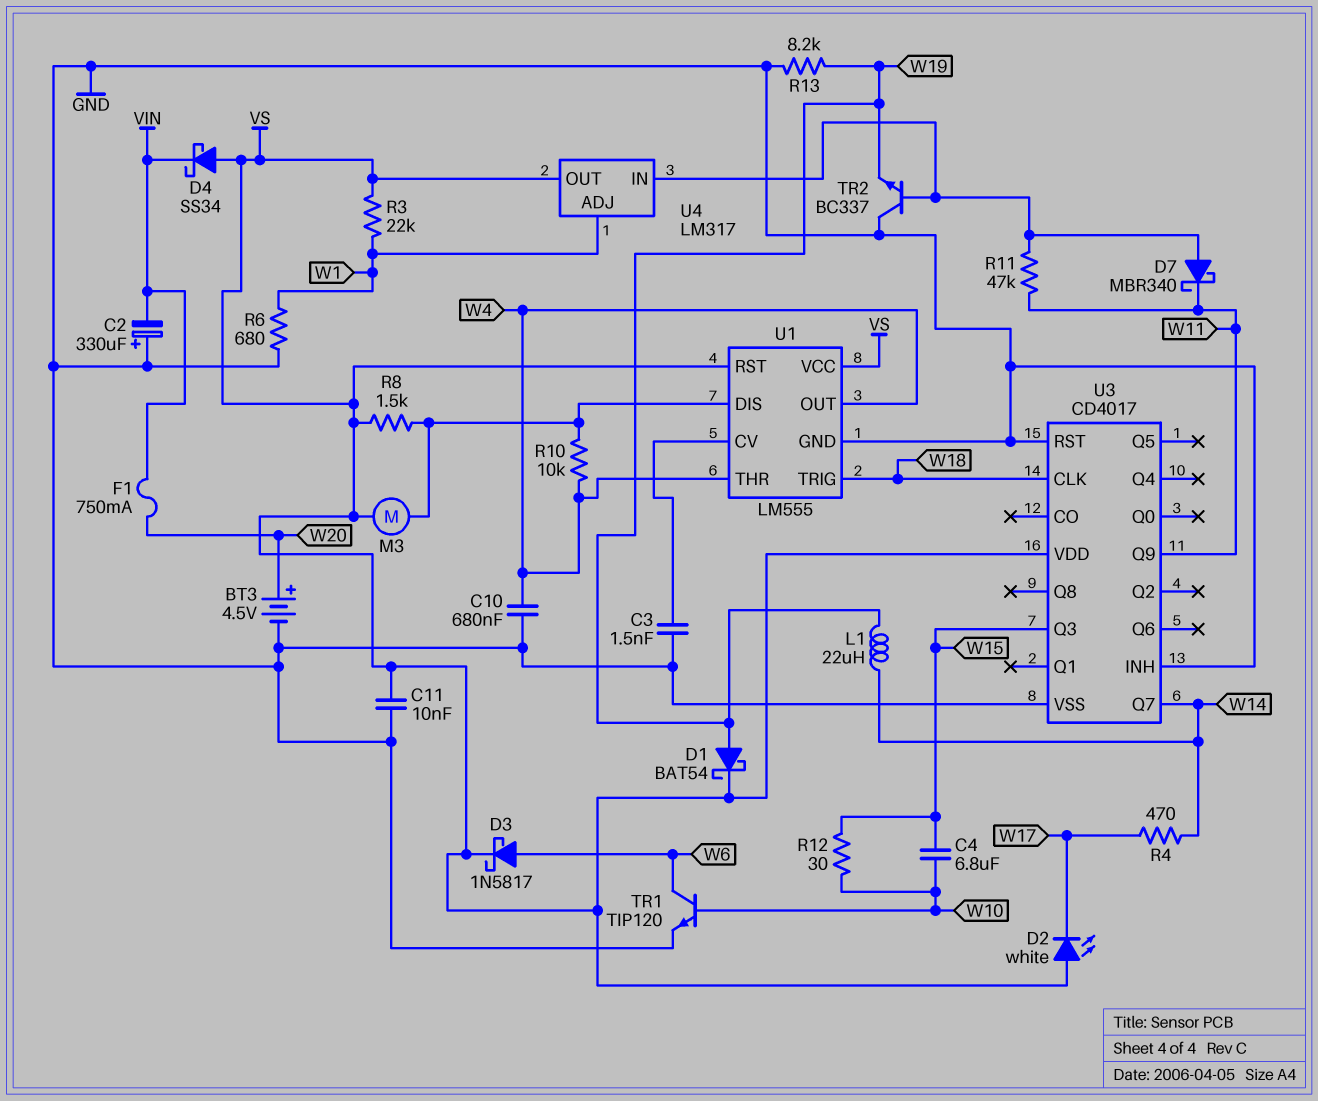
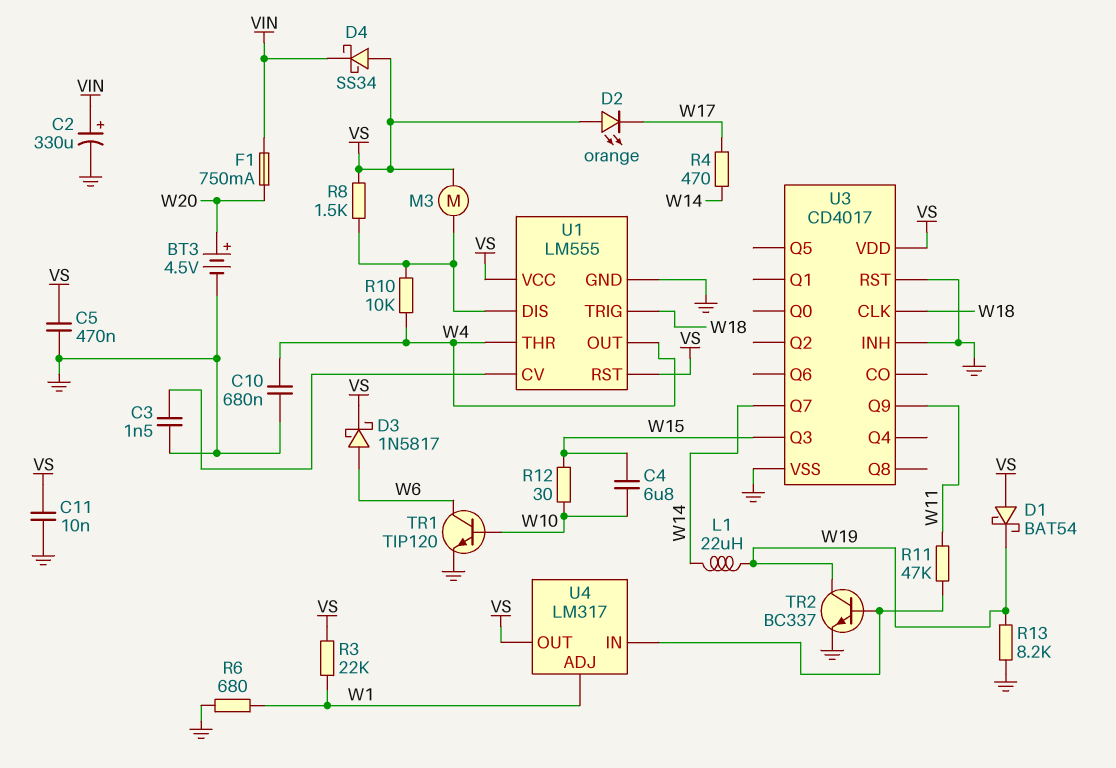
C2: 330uF (plus GND, minus VIN) -> 330uF (plus VIN, minus GND)
C5: none -> 470nF (GND, VS)
D1: schottky BAT54 (A W19, K VS) -> schottky BAT54 (A VS, K W19)
D2: LED white (A VS, K W17) -> LED orange (A VS, K W17)
D7: schottky MBR340 (A U4/IN, K W11) -> none
TR2: NPN BC337 (B U4/IN, C GND, E W19) -> NPN BC337 (B U4/IN, C W19, E GND)

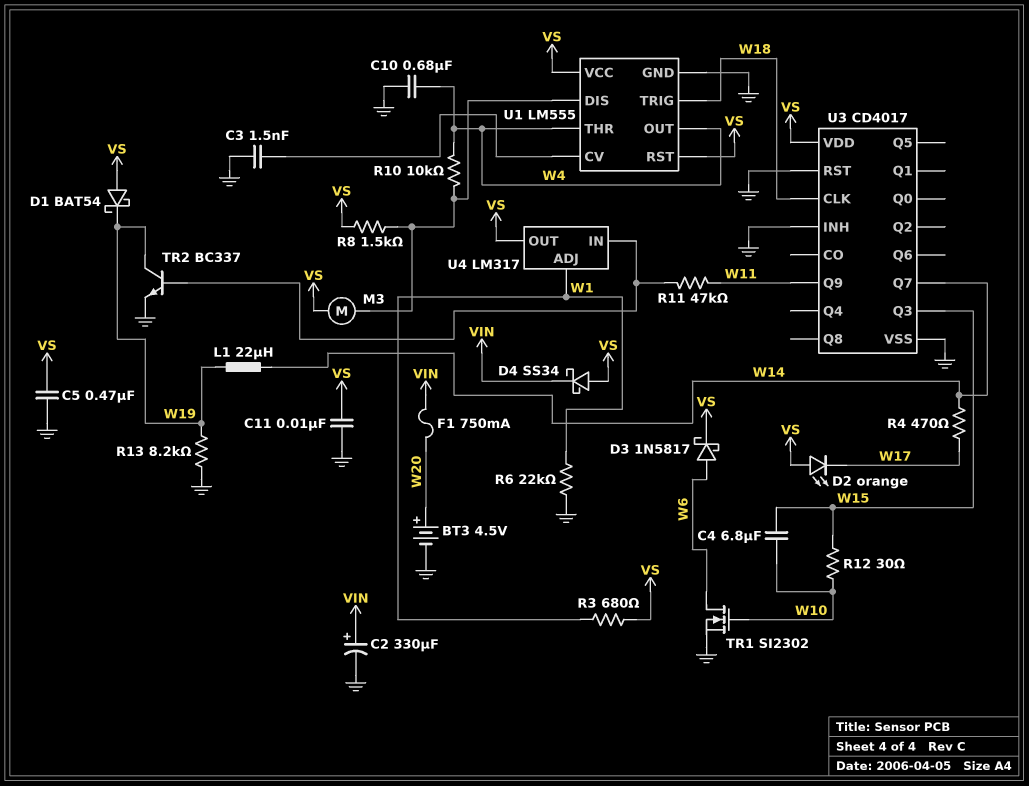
R3: 22k (VS, W1) -> 680 (VS, W1)
R6: 680 (GND, W1) -> 22k (GND, W1)
TR1: NPN TIP120 (B W10, C W6, E GND) -> NMOS SI2302 (G W10, D W6, S GND)

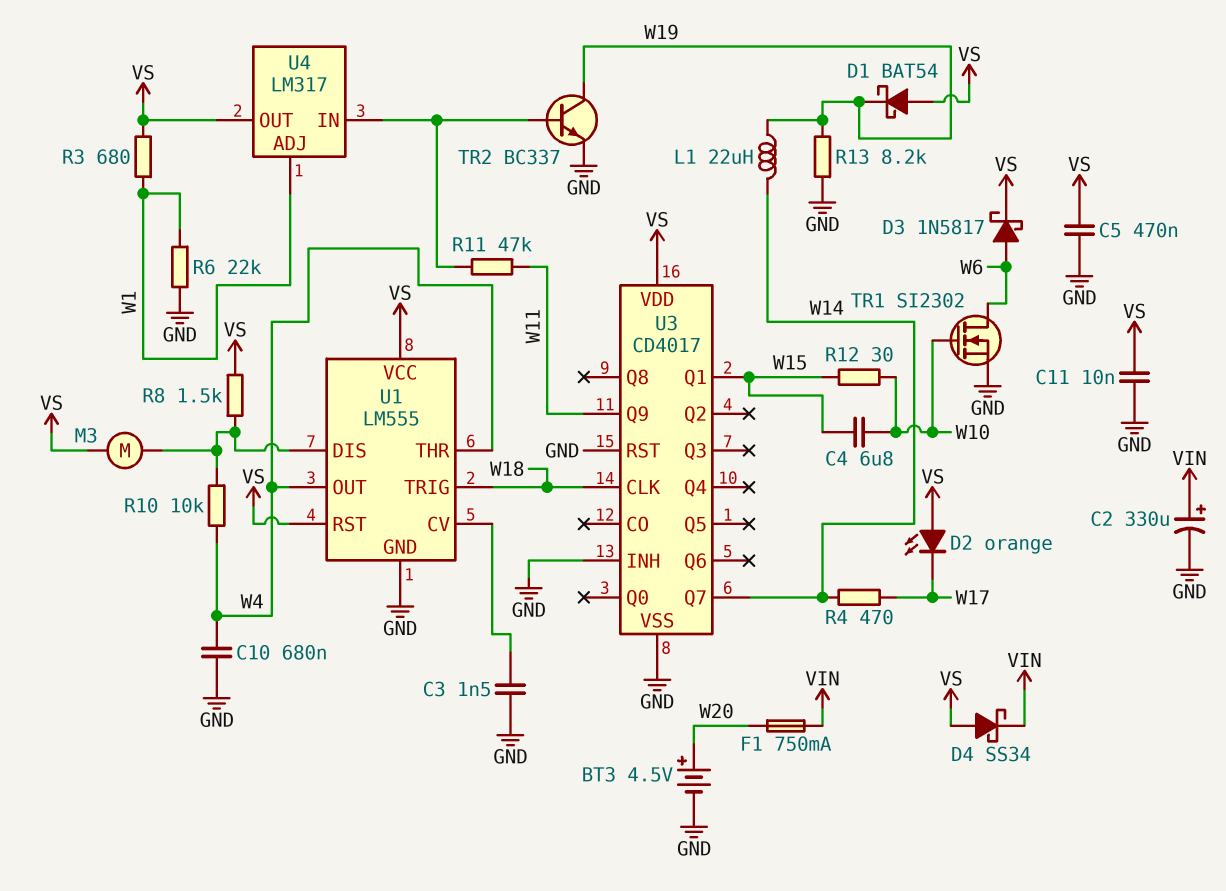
U3 pin Q1: none -> W15
U3 pin Q3: W15 -> none

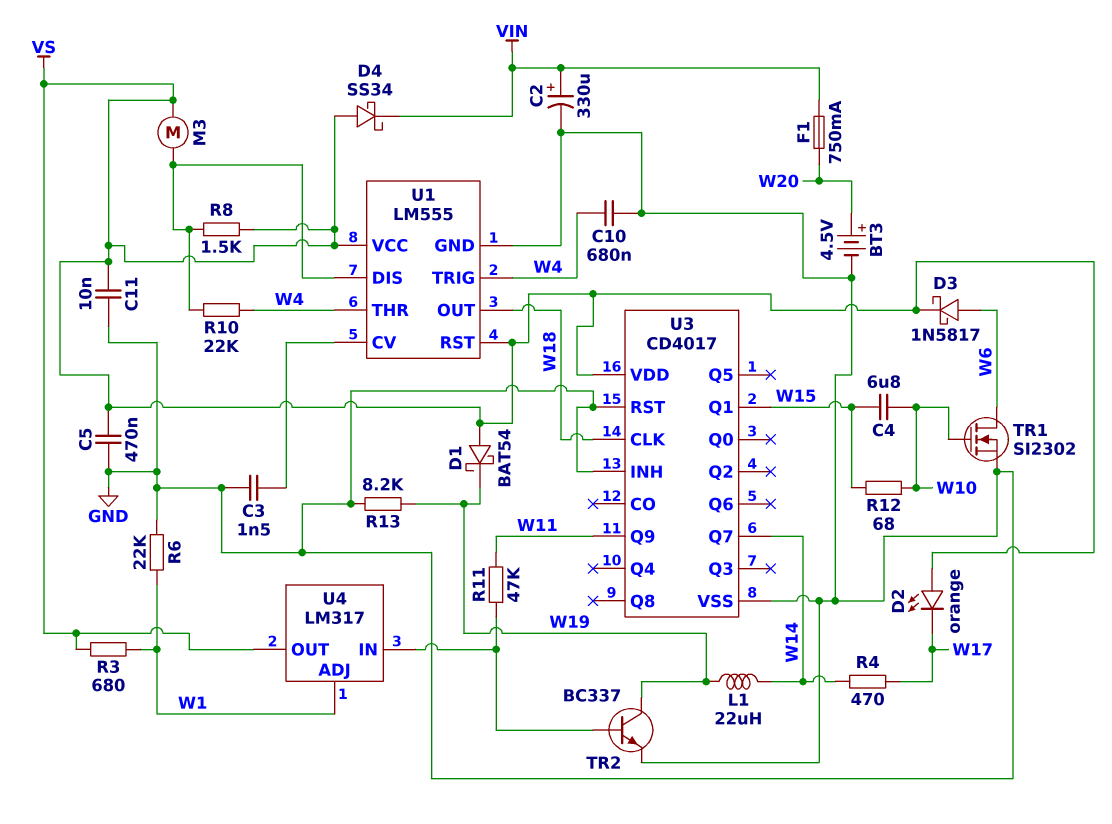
R10: 10k (U1/DIS, W4) -> 22k (U1/DIS, W4)
R12: 30 (W10, W15) -> 68 (W10, W15)
U1 pin OUT: W4 -> W18
U1 pin TRIG: W18 -> W4

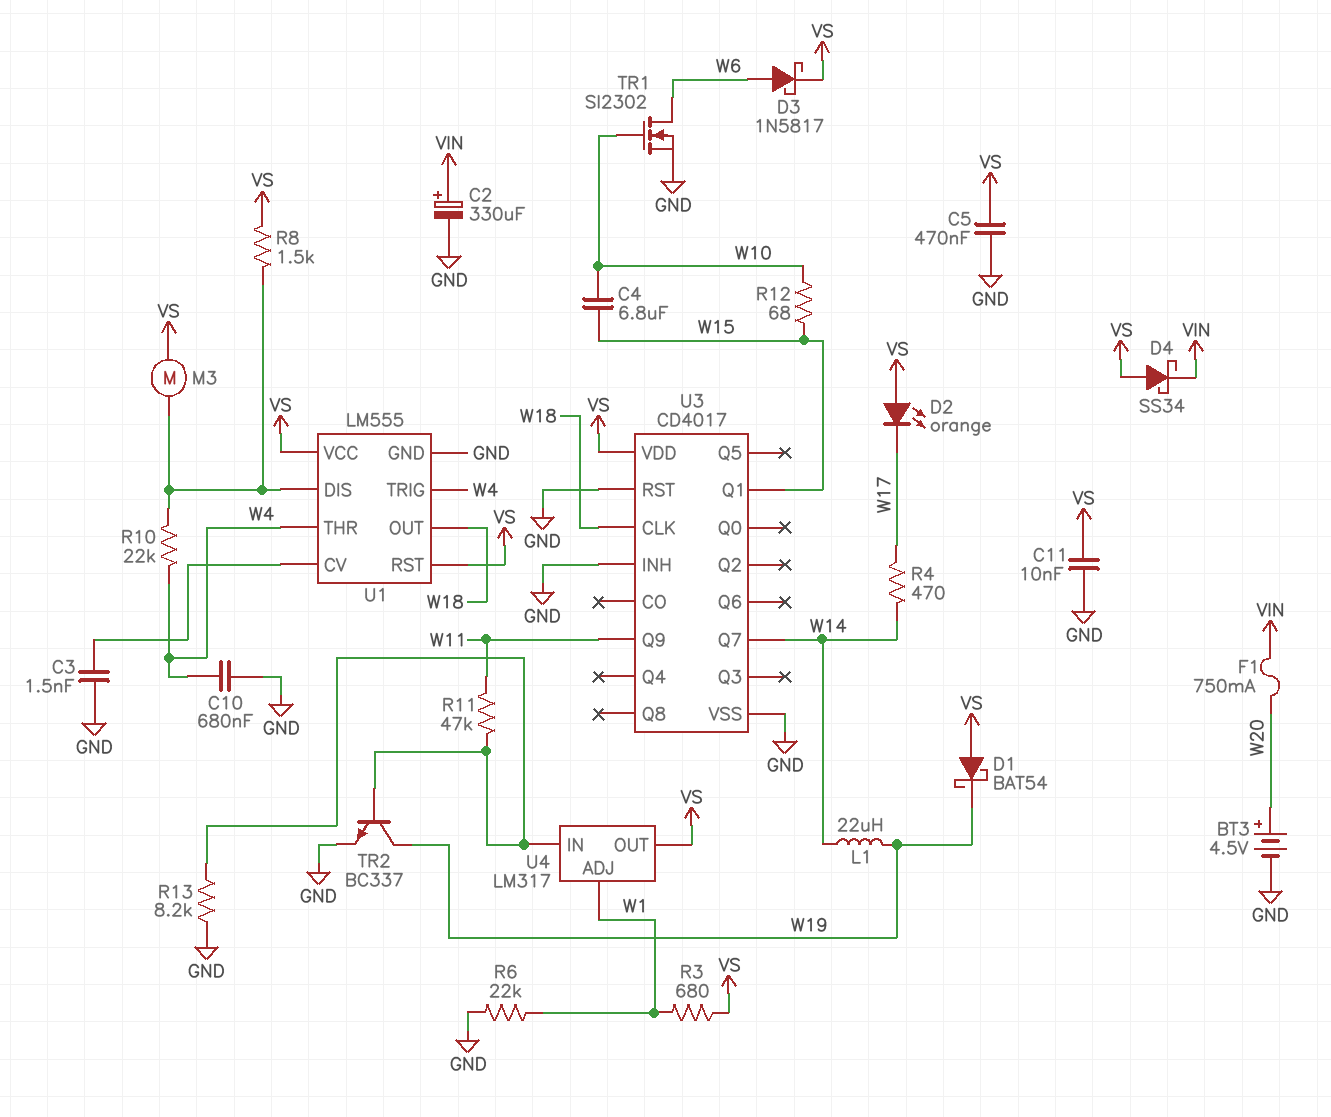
R13: 8.2k (GND, W19) -> 8.2k (GND, U4/IN)

